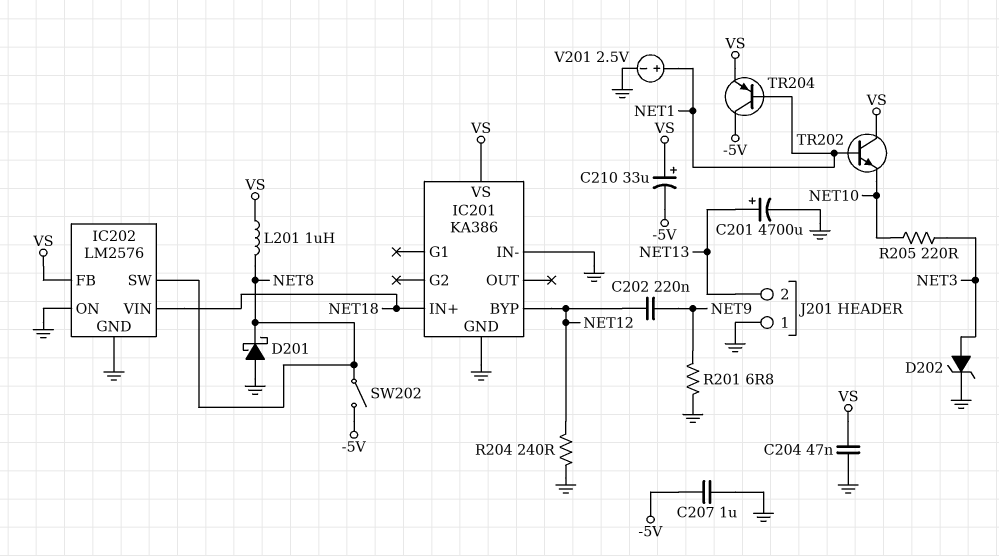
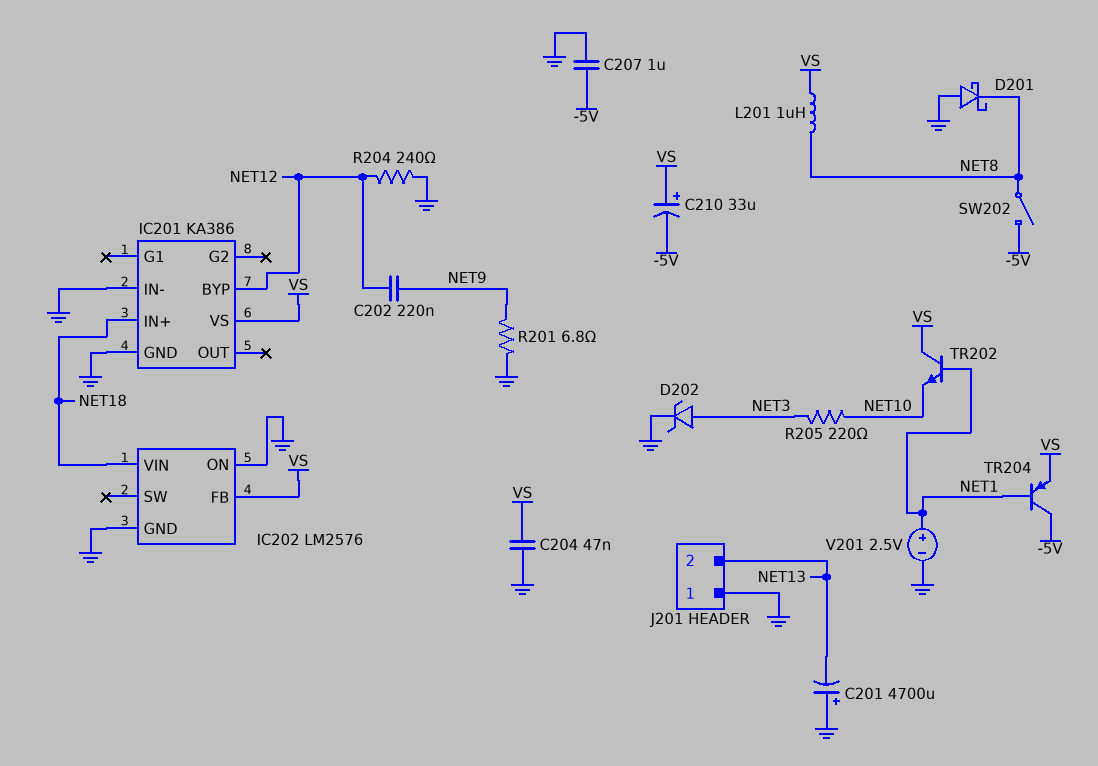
C201: 4700uF (plus NET13, minus GND) -> 4700uF (plus GND, minus NET13)
IC202 pin SW: NET8 -> none

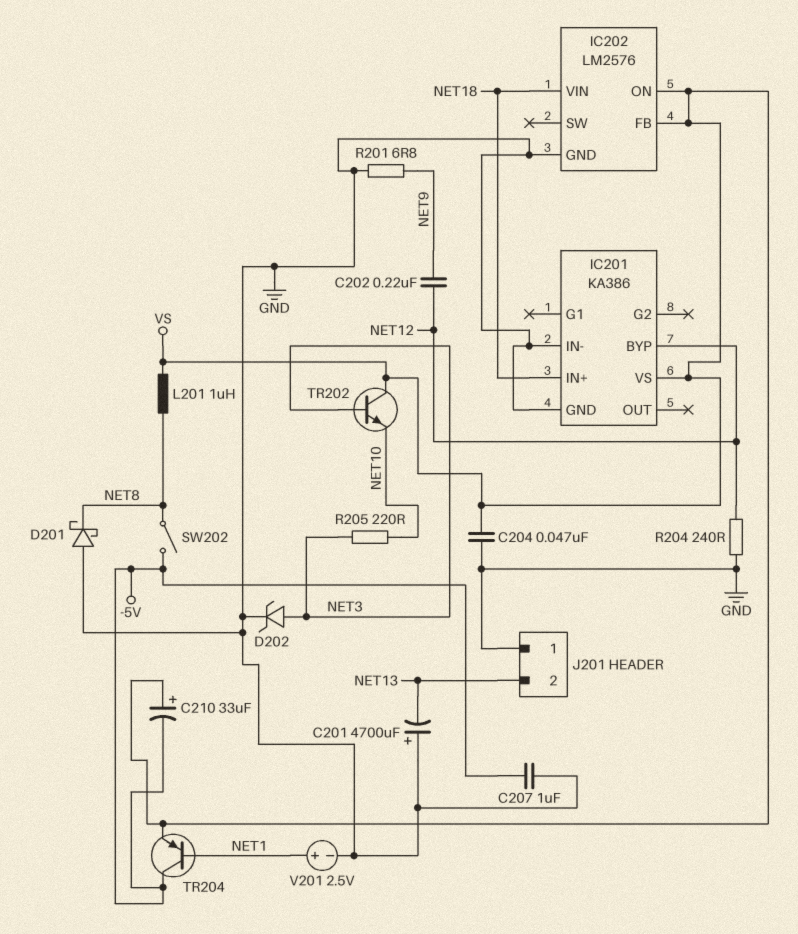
IC202 pin ON: GND -> VS
TR202: NPN (B NET1, C VS, E NET10) -> NPN (B NET3, C VS, E NET10)

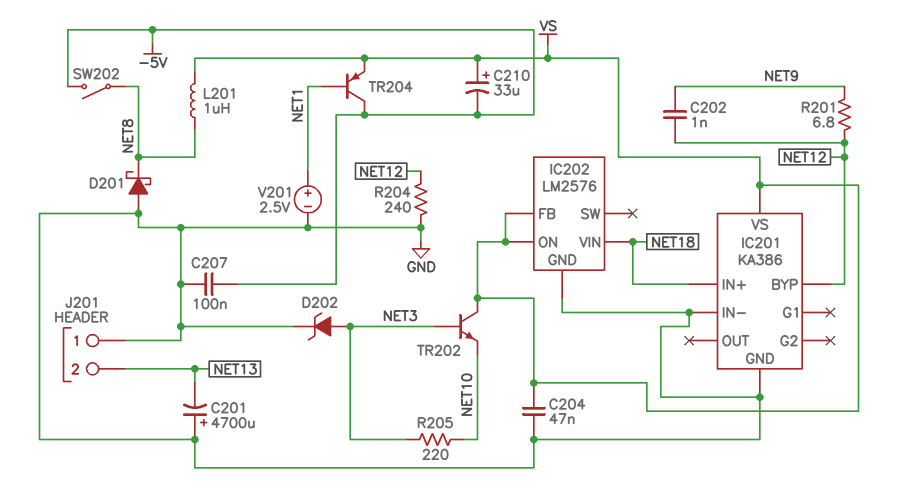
C202: 220nF (NET9, NET12) -> 1nF (NET9, NET12)
C207: 1uF (-5V, GND) -> 100nF (-5V, GND)
R201: 6.8 (GND, NET9) -> 6.8 (NET9, NET12)

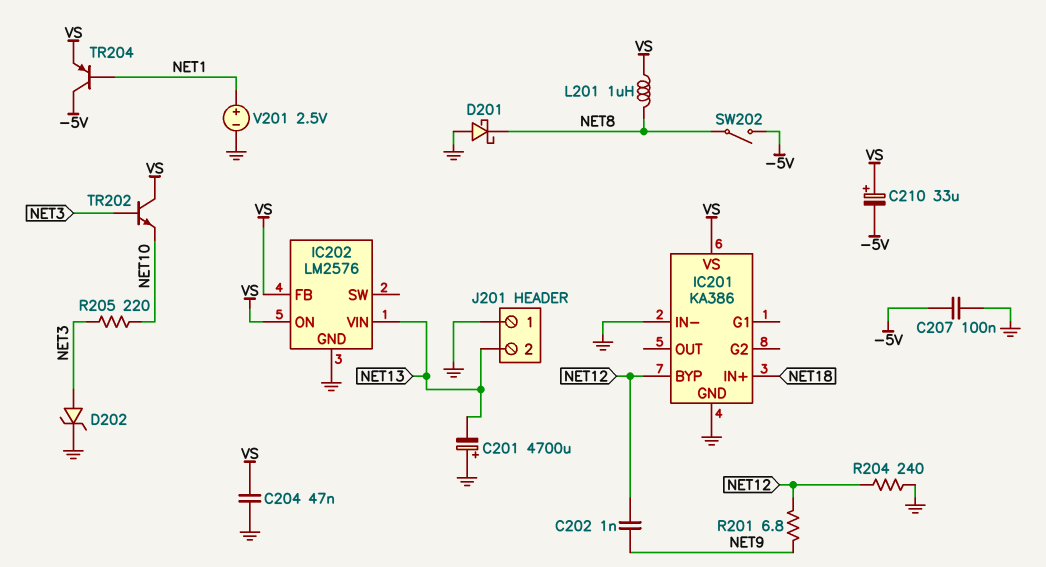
IC202 pin VIN: NET18 -> NET13

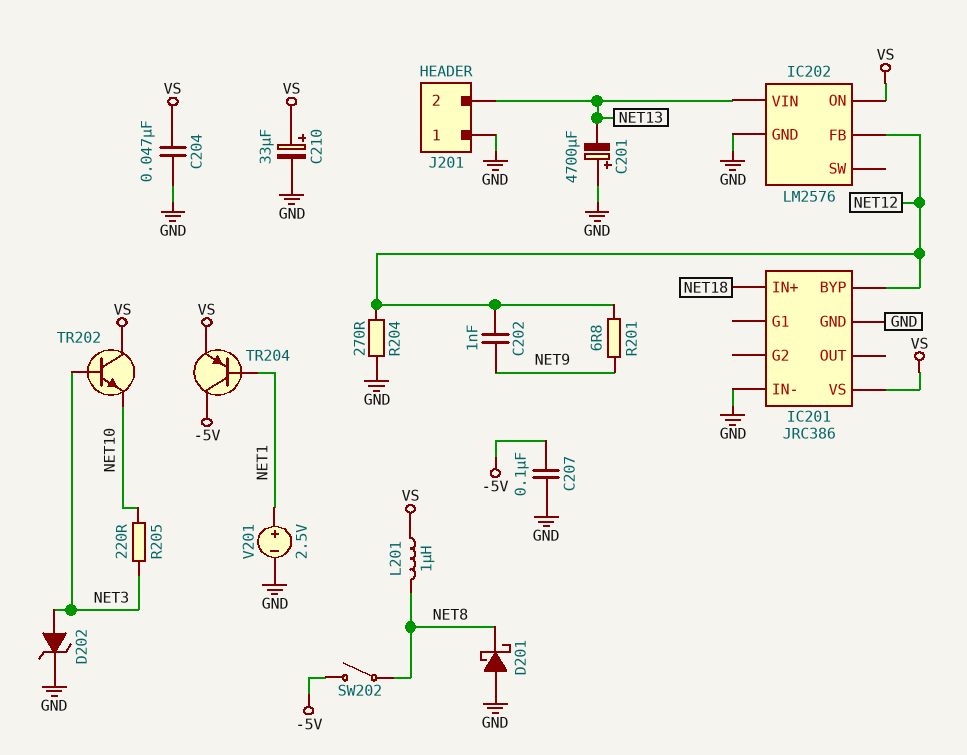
C210: 33uF (plus VS, minus -5V) -> 33uF (plus VS, minus GND)
IC201: KA386 -> JRC386
IC202 pin FB: VS -> NET12
R204: 240 (GND, NET12) -> 270 (GND, NET12)

